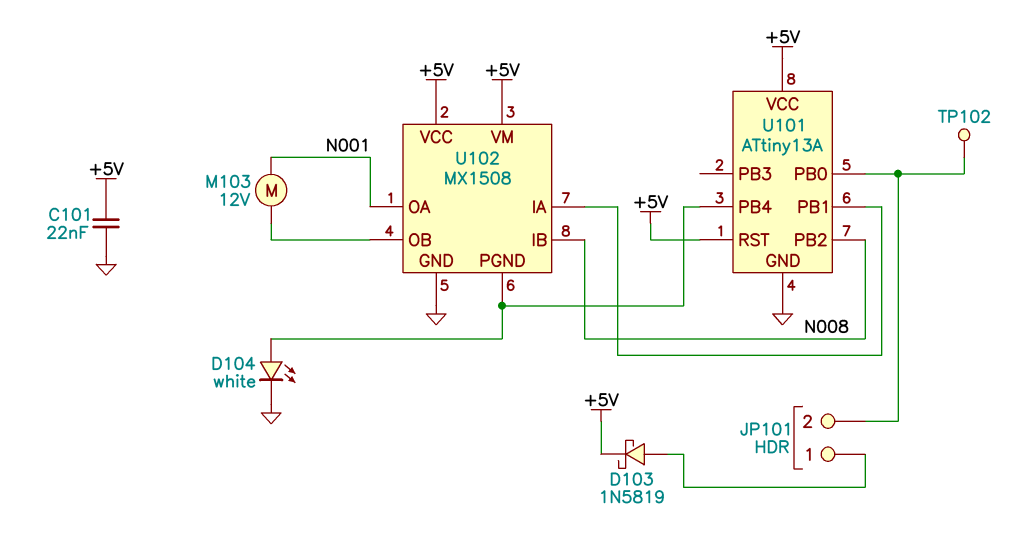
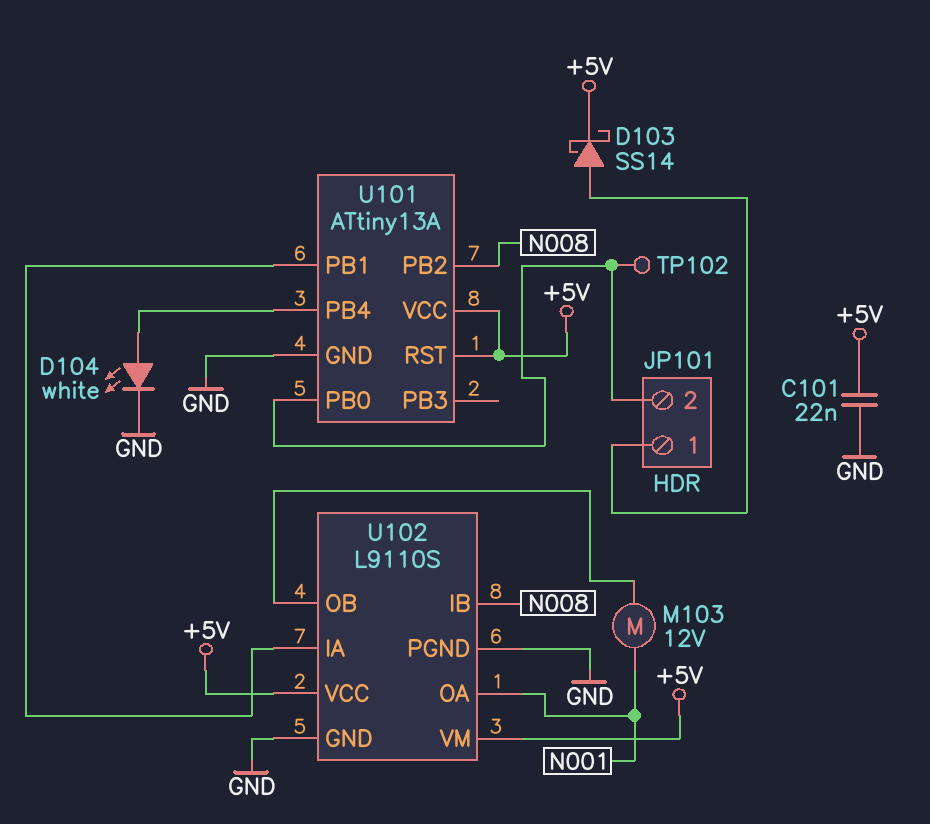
D103: schottky 1N5819 (A JP101/1, K +5V) -> schottky SS14 (A JP101/1, K +5V)
U102: MX1508 -> L9110S
U102 pin PGND: U101/PB4 -> GND

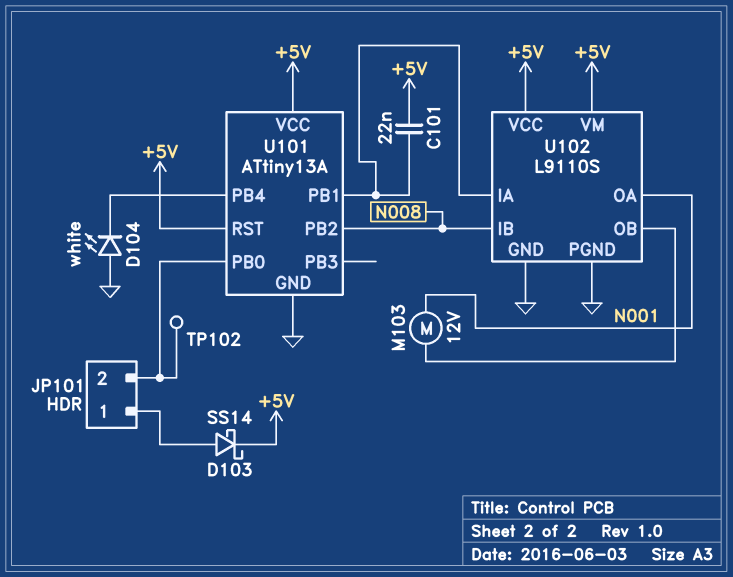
C101: 22nF (+5V, GND) -> 22nF (+5V, U101/PB1)
D104: LED white (A U101/PB4, K GND) -> LED white (A GND, K U101/PB4)

